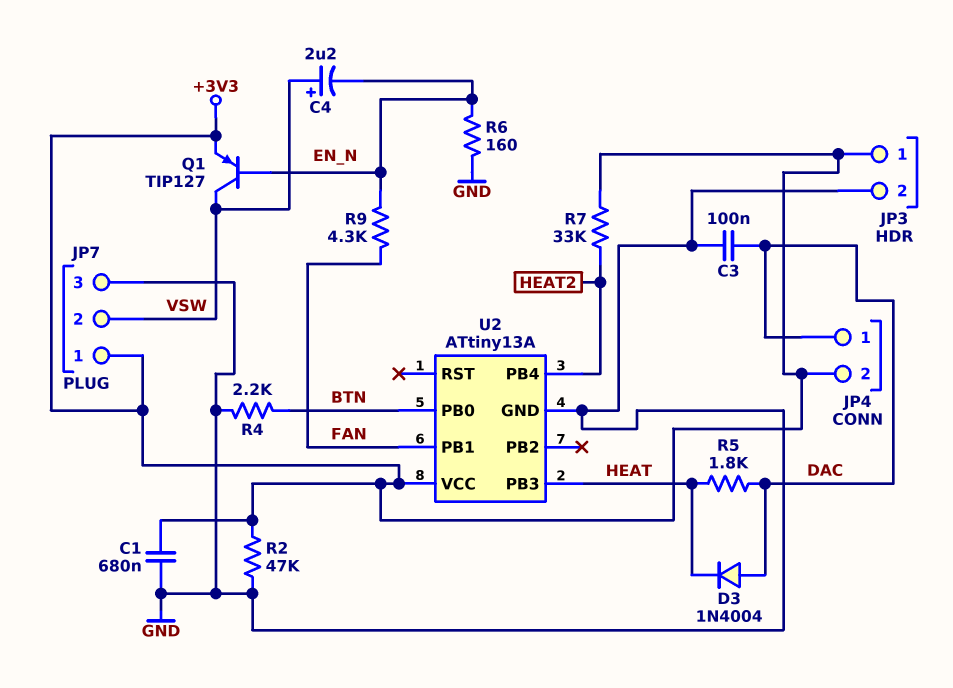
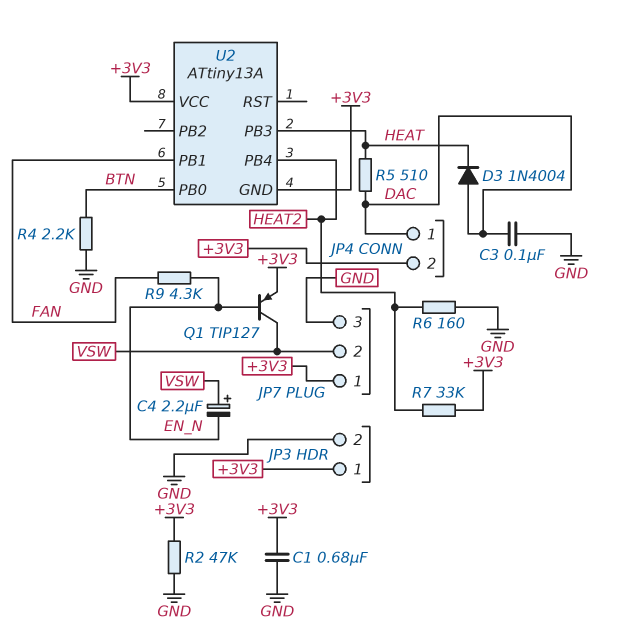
R5: 1.8k (DAC, HEAT) -> 510 (DAC, HEAT)
R6: 160 (EN_N, GND) -> 160 (GND, HEAT2)
U2 pin GND: GND -> +3V3

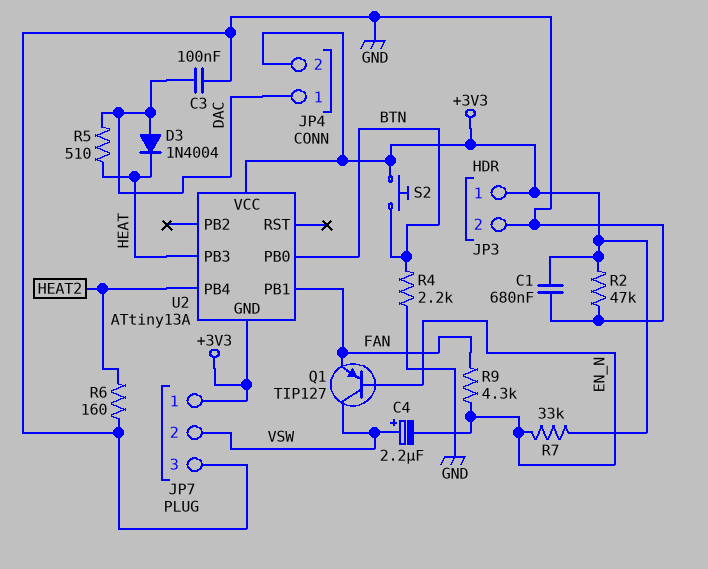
Q1: PNP TIP127 (B EN_N, C VSW, E +3V3) -> PNP TIP127 (B EN_N, C VSW, E FAN)
R7: 33k (+3V3, HEAT2) -> 33k (+3V3, EN_N)
S2: none -> button (+3V3, BTN)

